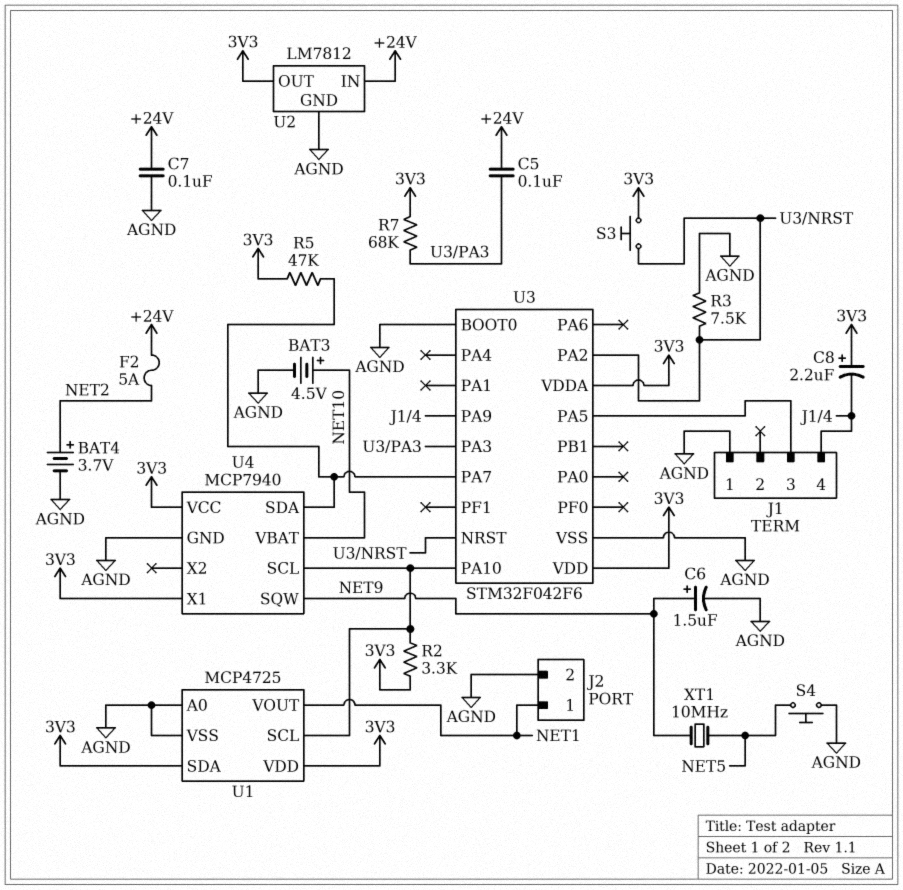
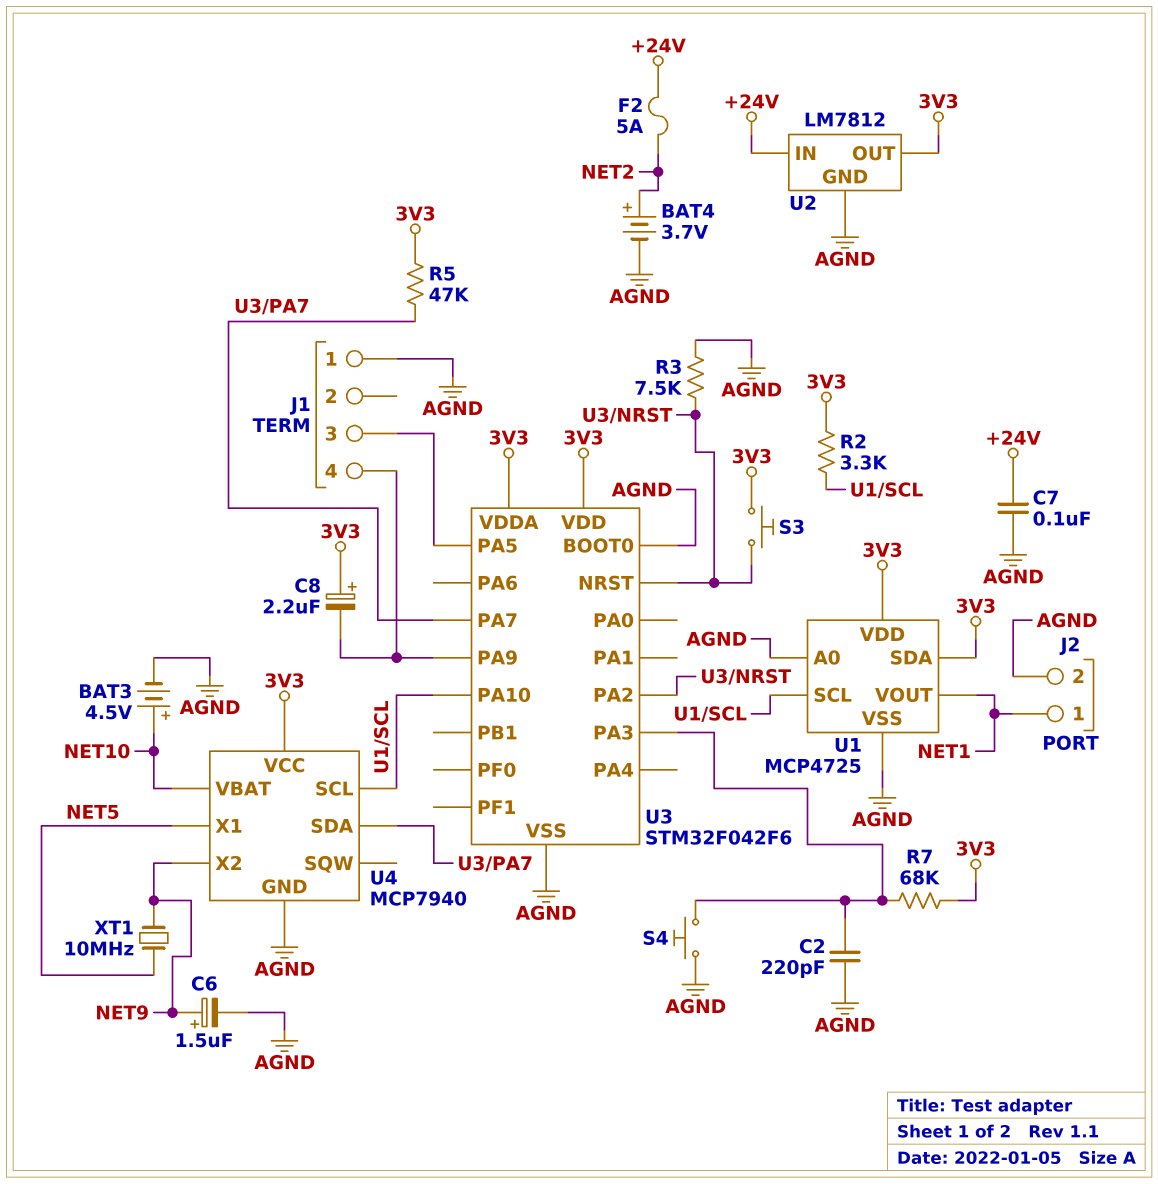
C2: none -> 220pF (AGND, U3/PA3)
C5: 100nF (+24V, U3/PA3) -> none
S4: button (AGND, NET5) -> button (AGND, U3/PA3)
U4 pin SQW: NET9 -> none
U4 pin X1: 3V3 -> NET5
U4 pin X2: none -> NET9

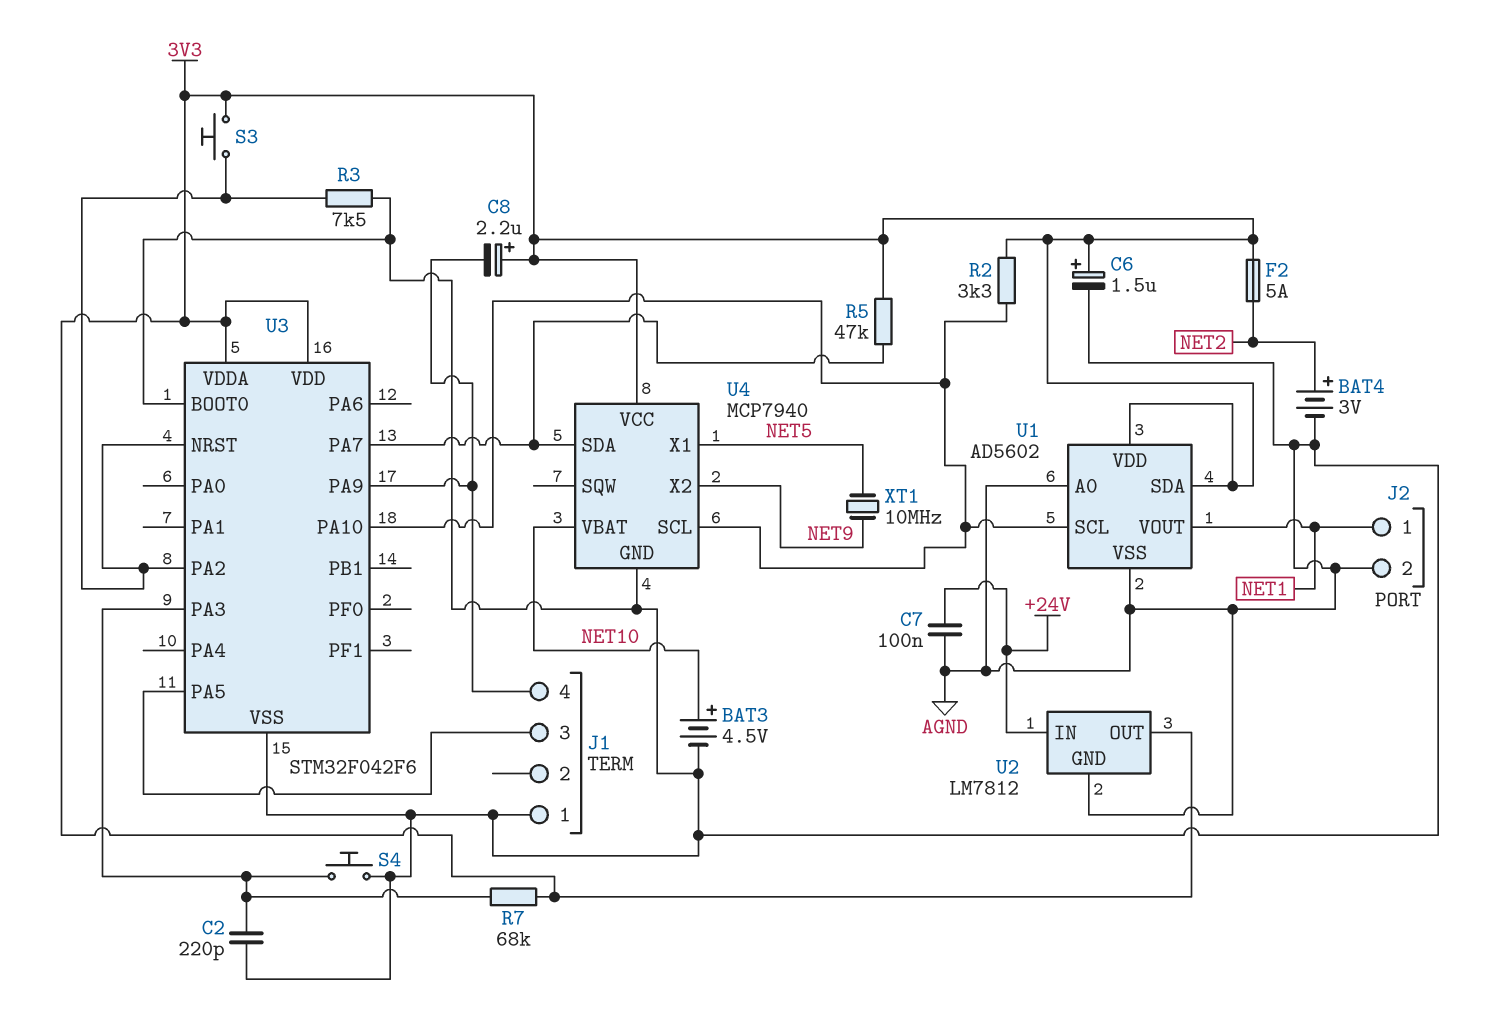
BAT4: 3.7V (plus NET2, minus AGND) -> 3V (plus NET2, minus AGND)
C6: 1.5uF (plus NET9, minus AGND) -> 1.5uF (plus 3V3, minus AGND)
F2: 5A (+24V, NET2) -> 5A (3V3, NET2)
U1: MCP4725 -> AD5602

